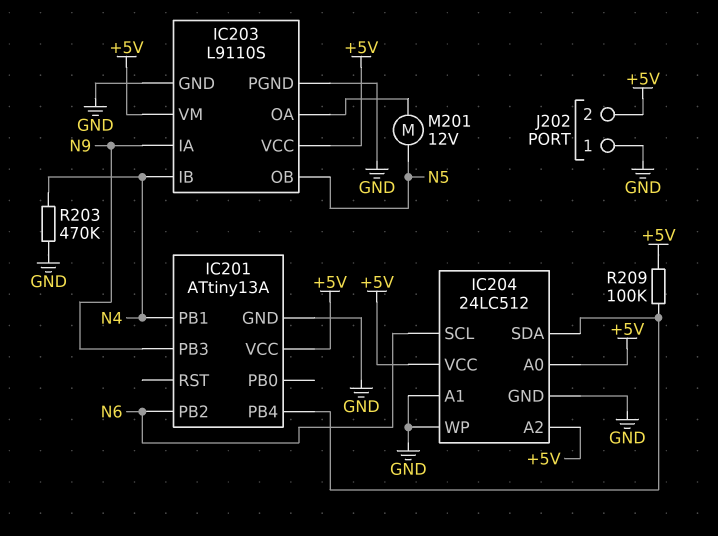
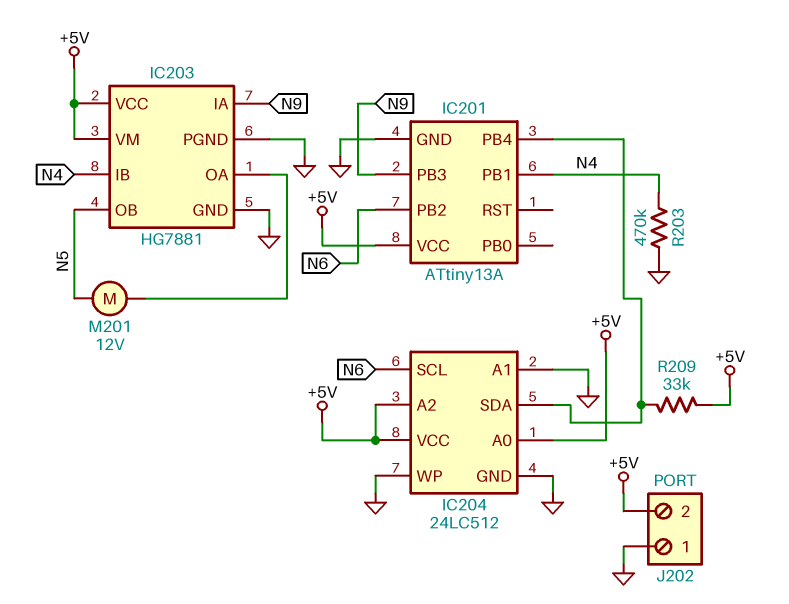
IC203: L9110S -> HG7881
R209: 100k (+5V, IC201/PB4) -> 33k (+5V, IC201/PB4)

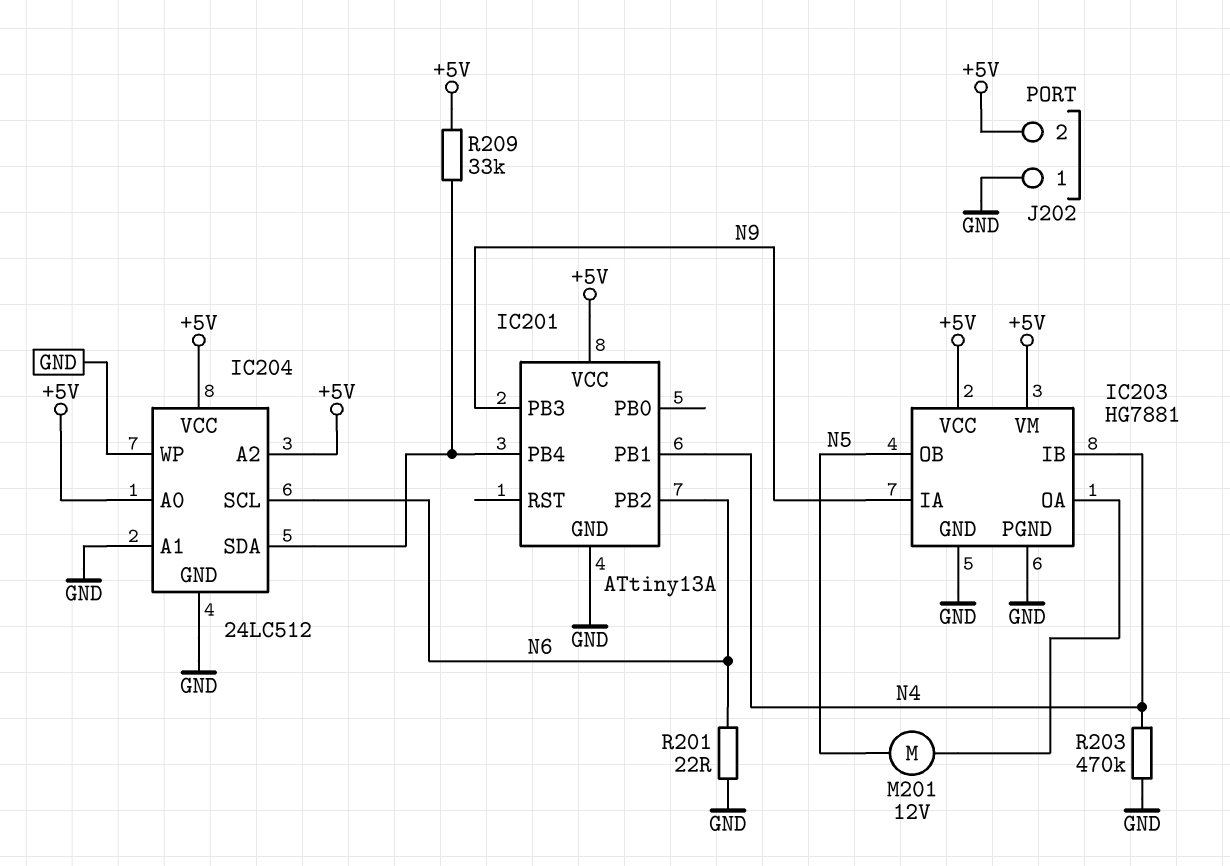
R201: none -> 22 (GND, N6)

